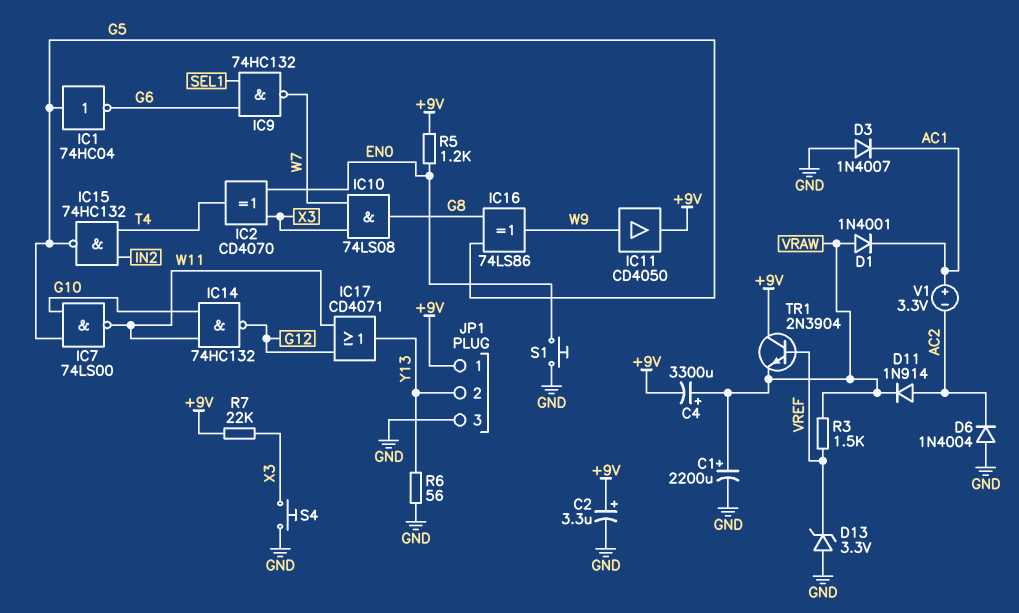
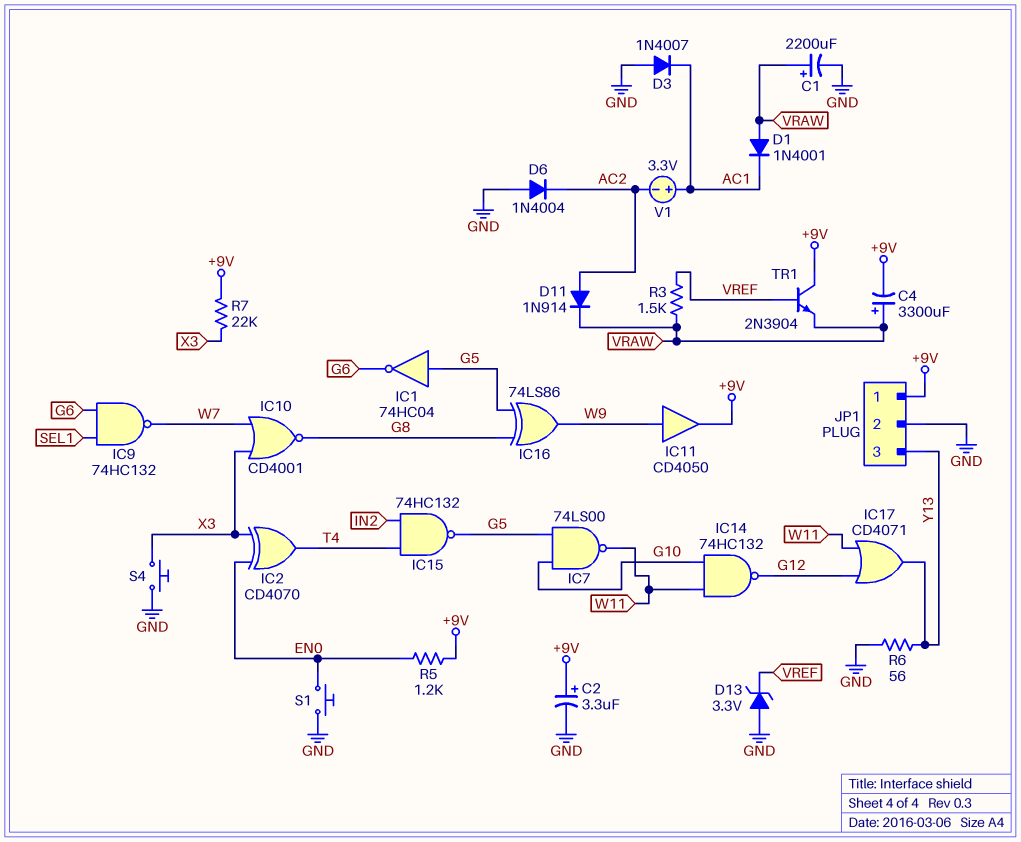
IC10: AND 74LS08 (in W7, in X3, out G8) -> NOR CD4001 (in W7, in X3, out G8)
JP1 pin 2: Y13 -> GND
JP1 pin 3: GND -> Y13

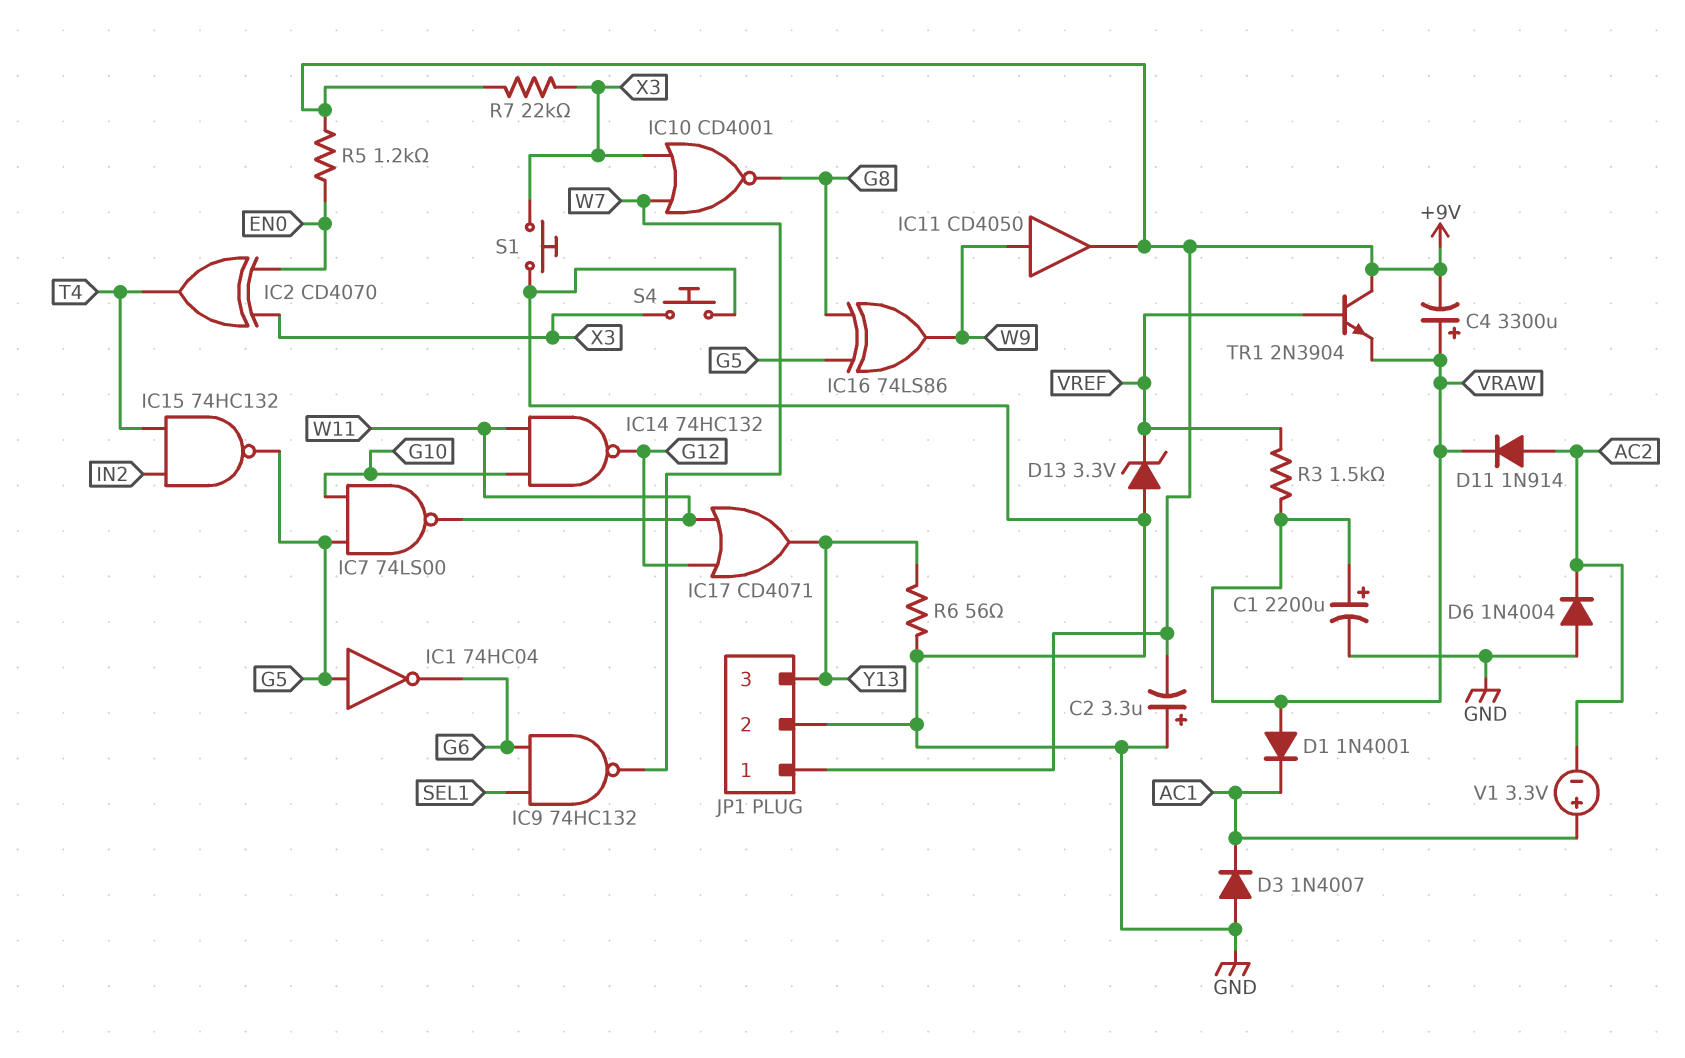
C2: 3.3uF (plus +9V, minus GND) -> 3.3uF (plus GND, minus +9V)
S1: button (EN0, GND) -> button (GND, X3)

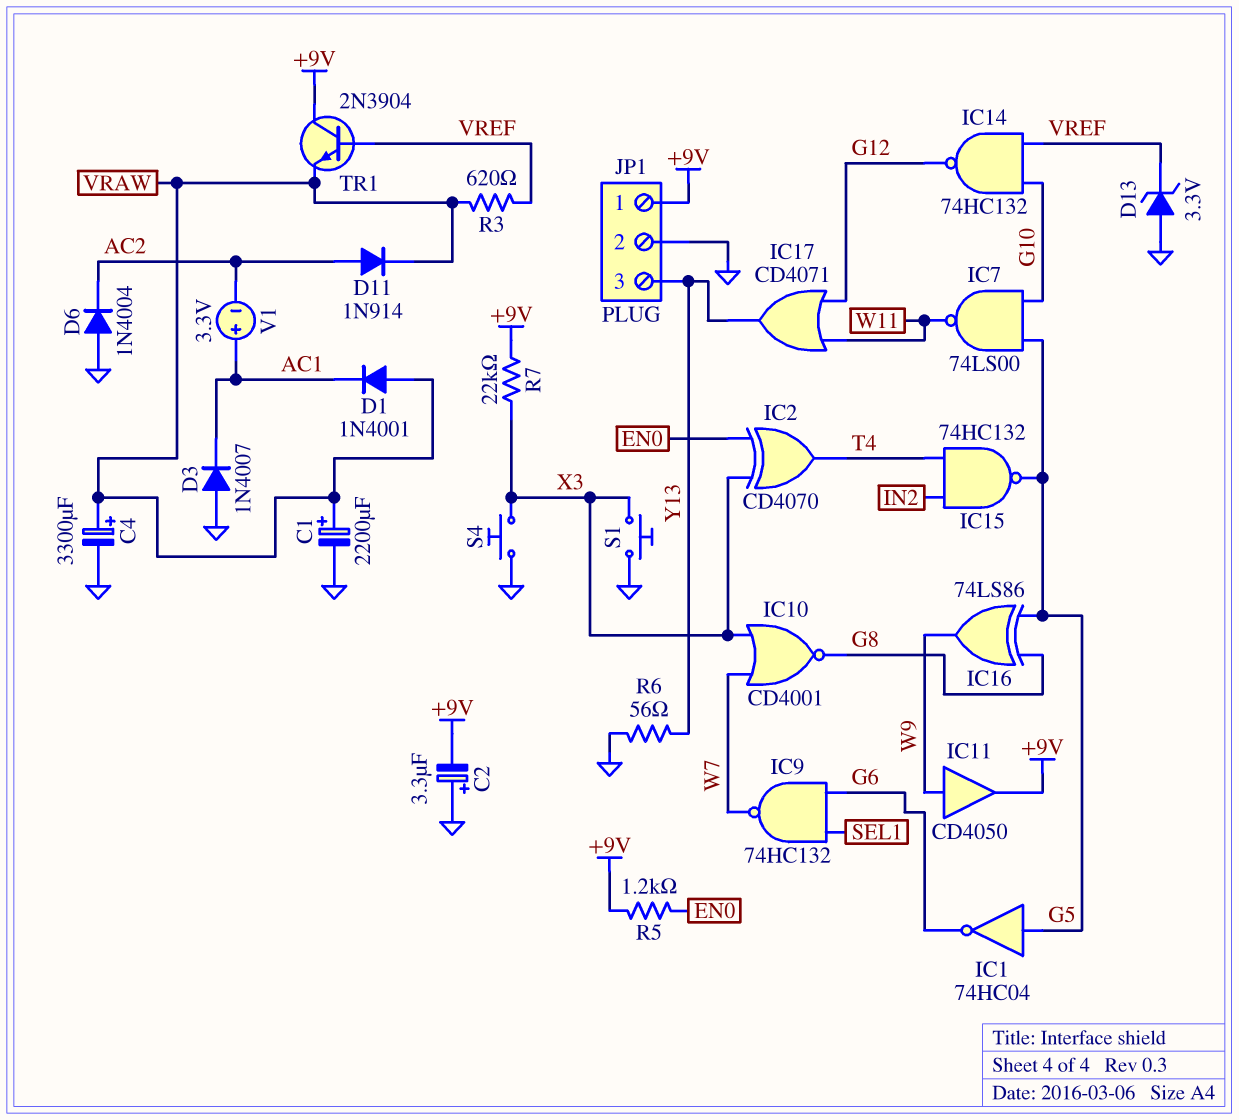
C4: 3300uF (plus VRAW, minus +9V) -> 3300uF (plus VRAW, minus GND)
IC14: NAND 74HC132 (in G10, in W11, out G12) -> NAND 74HC132 (in G10, in VREF, out G12)
R3: 1.5k (VRAW, VREF) -> 620 (VRAW, VREF)

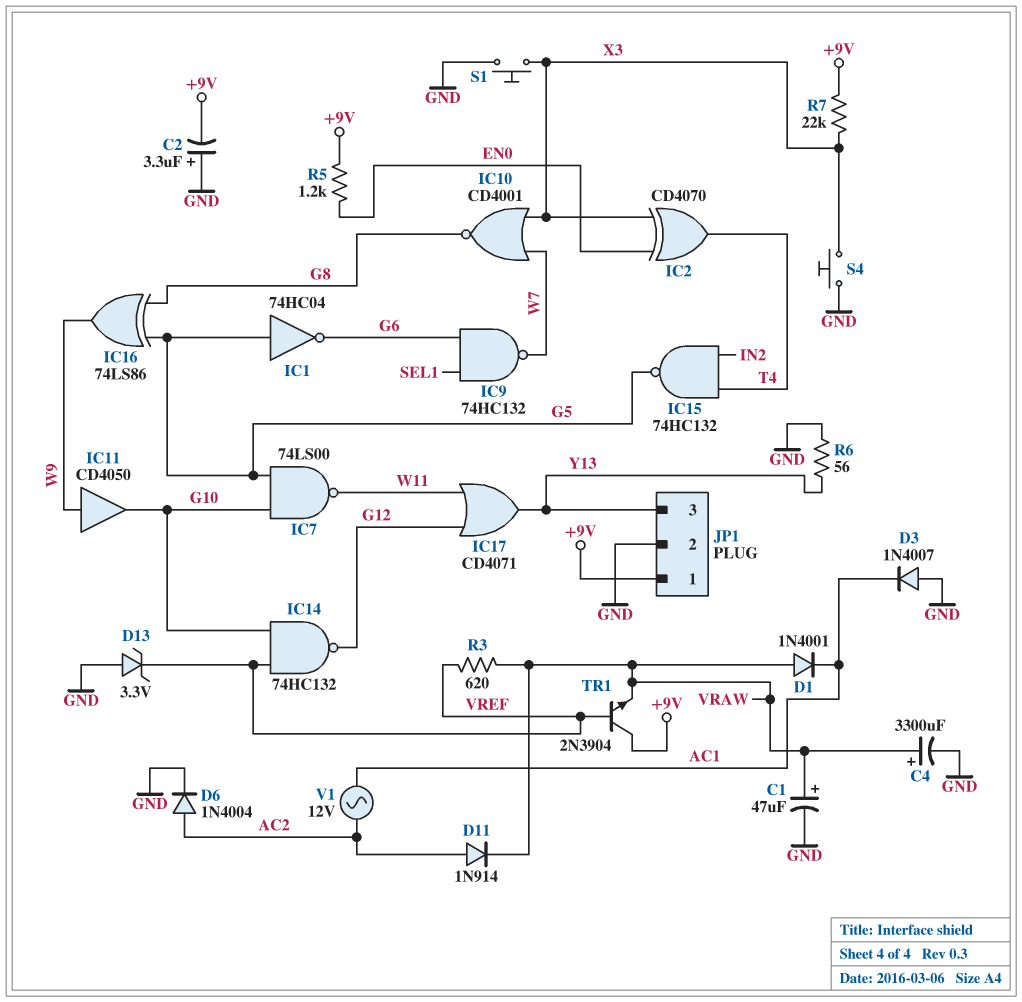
C1: 2200uF (plus VRAW, minus GND) -> 47uF (plus VRAW, minus GND)
D6: diode 1N4004 (A GND, K AC2) -> diode 1N4004 (A AC2, K GND)
IC11: buffer CD4050 (in W9, out +9V) -> buffer CD4050 (in W9, out G10)
V1: 3.3V (plus AC1, minus AC2) -> AC 12V (AC1, AC2)

